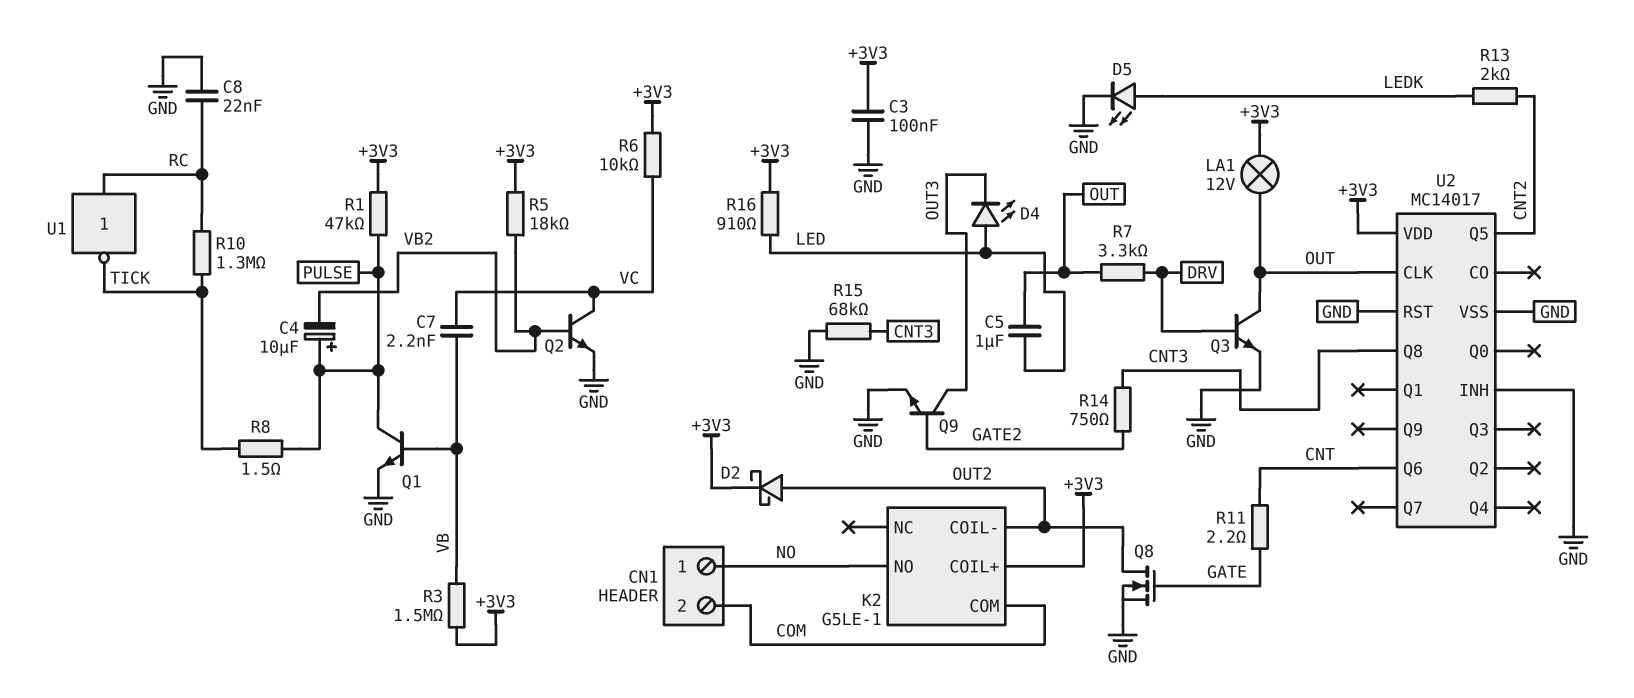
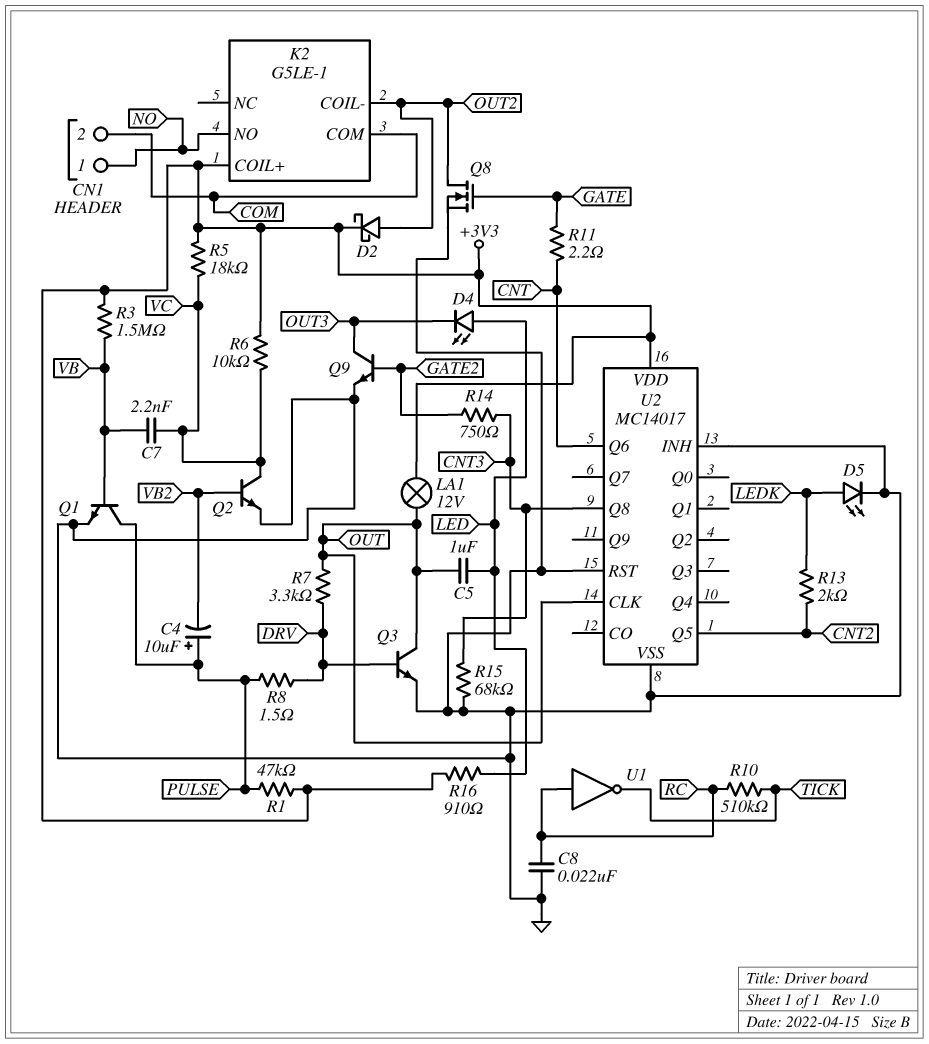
C3: 100nF (+3V3, GND) -> none
R5: 18k (+3V3, VB2) -> 18k (+3V3, VC)
R8: 1.5 (PULSE, TICK) -> 1.5 (DRV, PULSE)
R10: 1.3M (RC, TICK) -> 510k (RC, TICK)

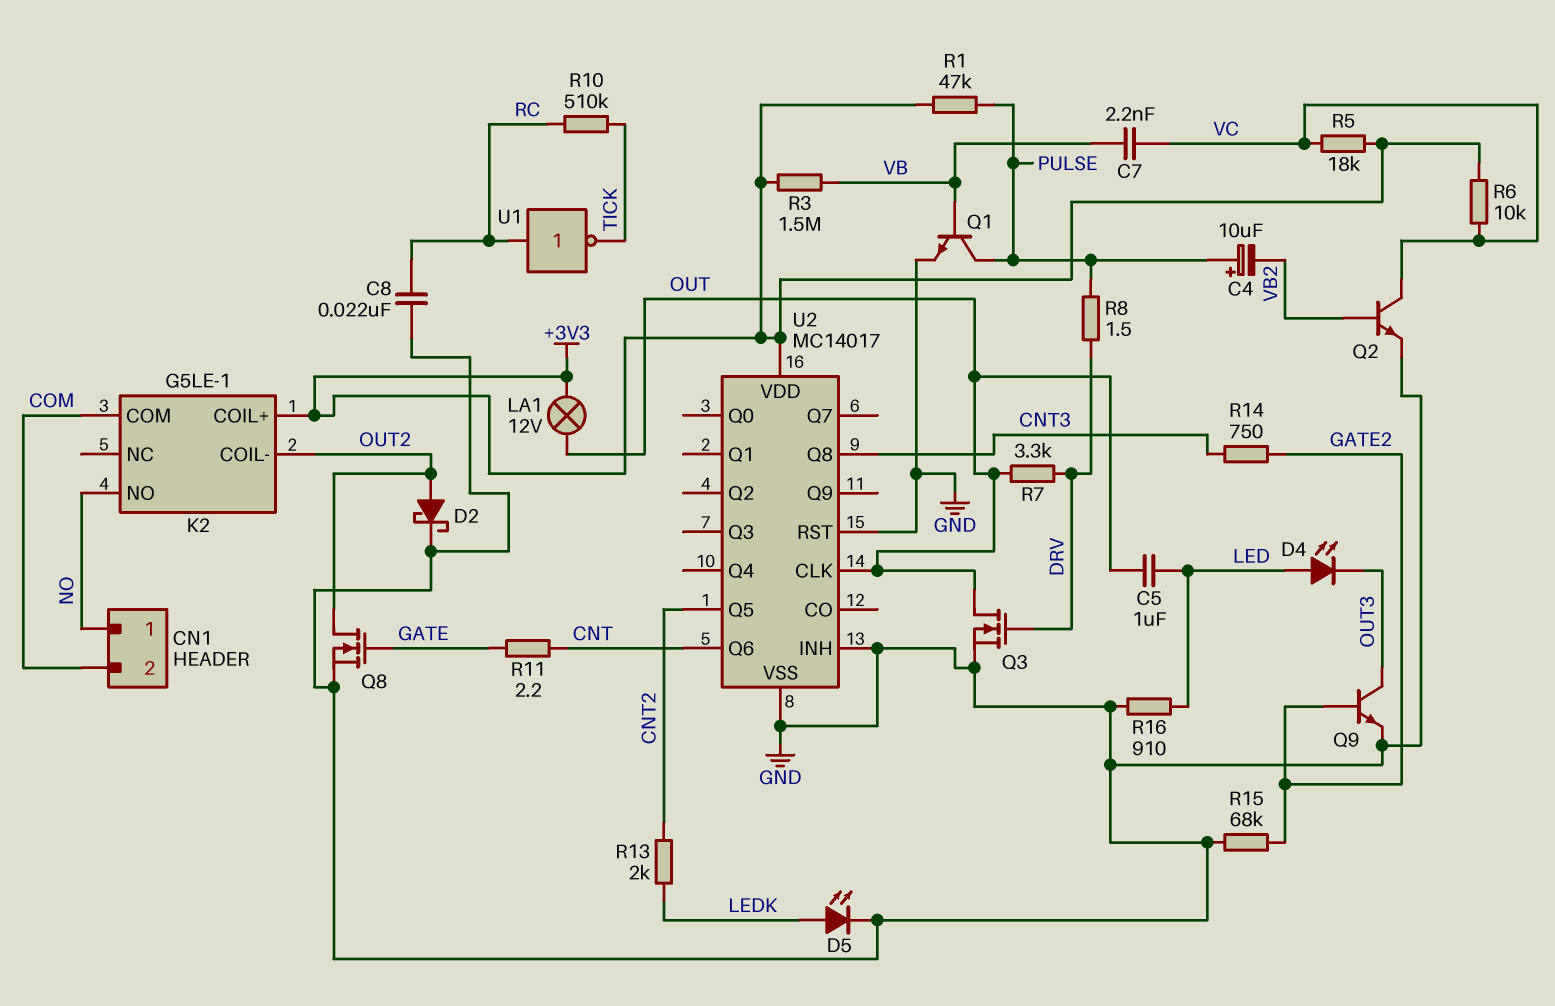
D2: schottky (A OUT2, K +3V3) -> schottky (A OUT2, K GND)
Q3: NPN (B DRV, C OUT, E GND) -> NMOS (G DRV, D OUT, S GND)
R15: 68k (CNT3, GND) -> 68k (GATE2, GND)
R16: 910 (+3V3, LED) -> 910 (GND, LED)

